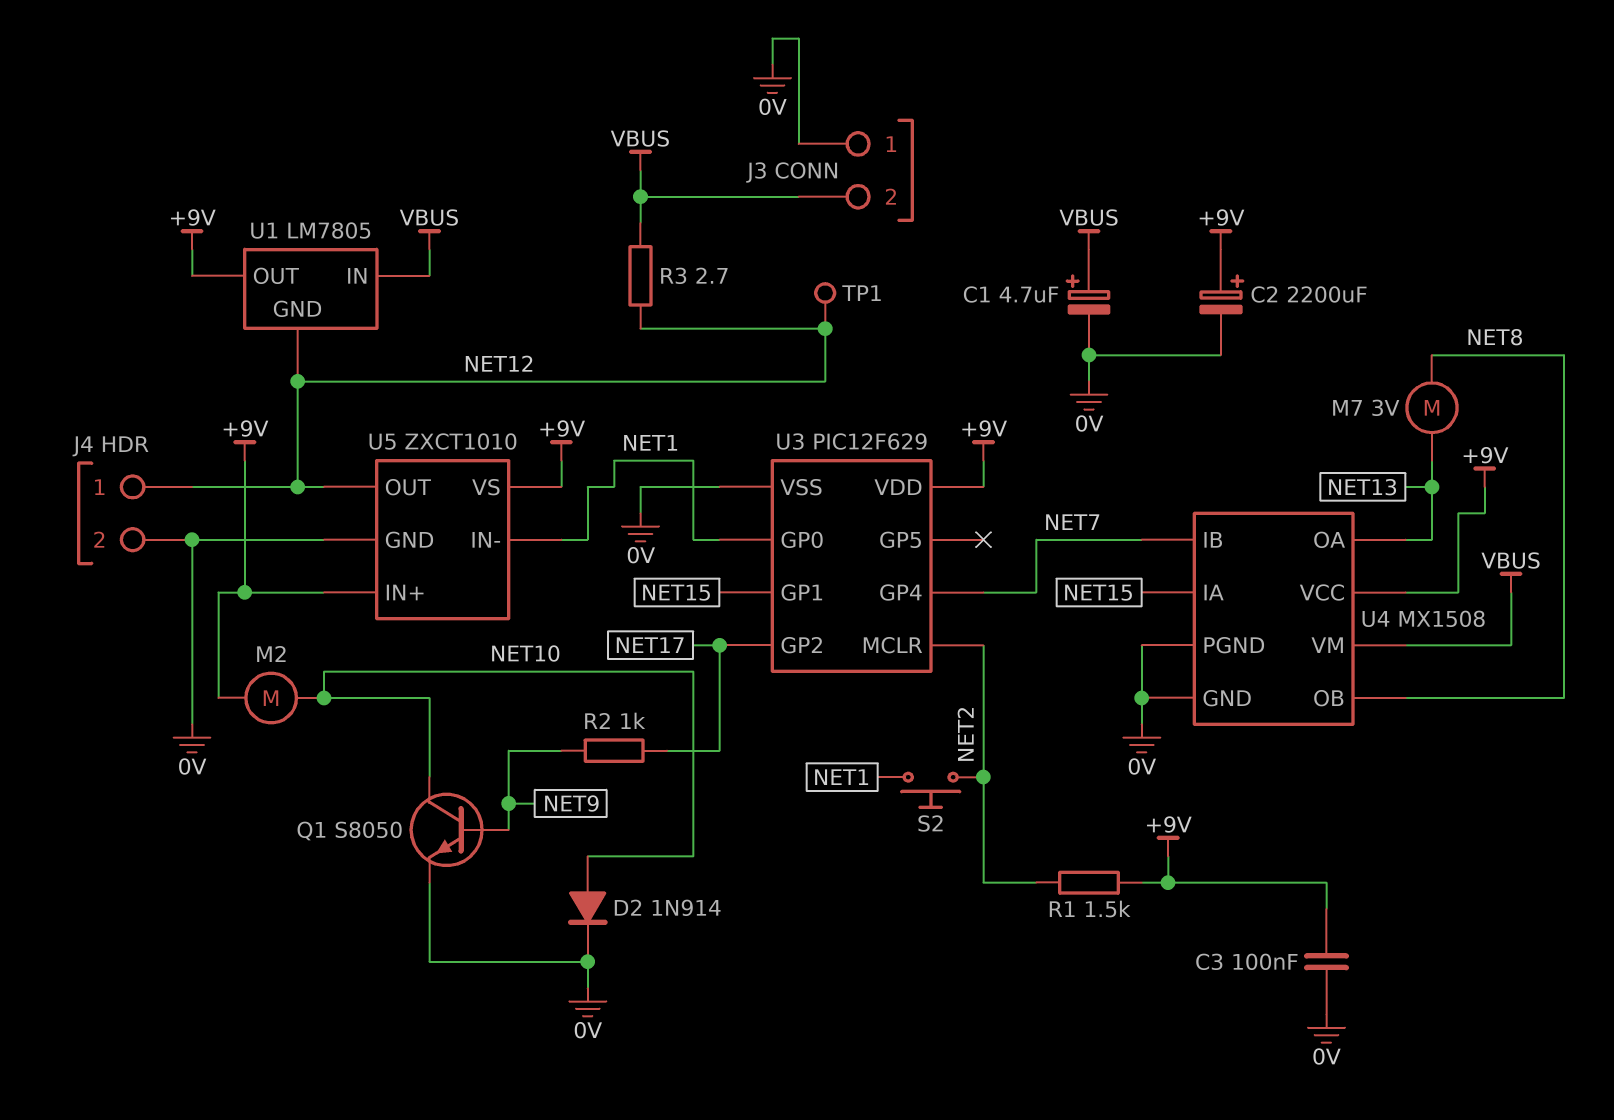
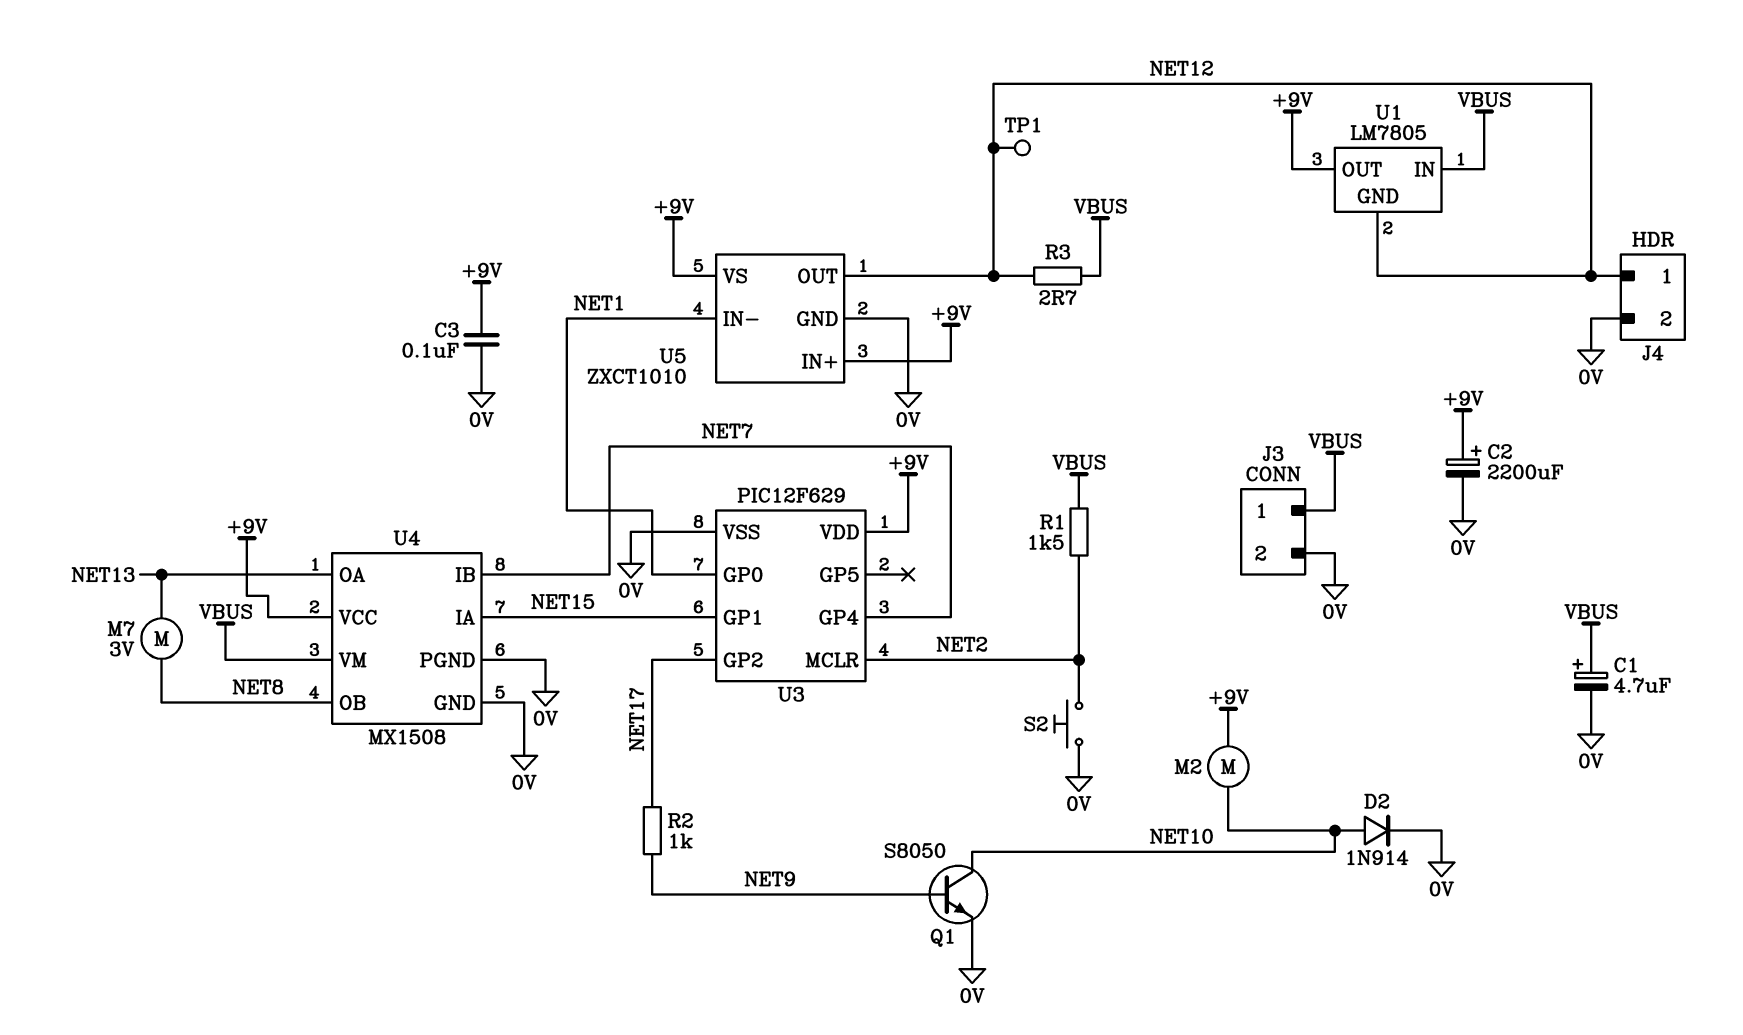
J3 pin 1: 0V -> VBUS
J3 pin 2: VBUS -> 0V
R1: 1.5k (+9V, NET2) -> 1.5k (NET2, VBUS)
S2: button (NET1, NET2) -> button (0V, NET2)

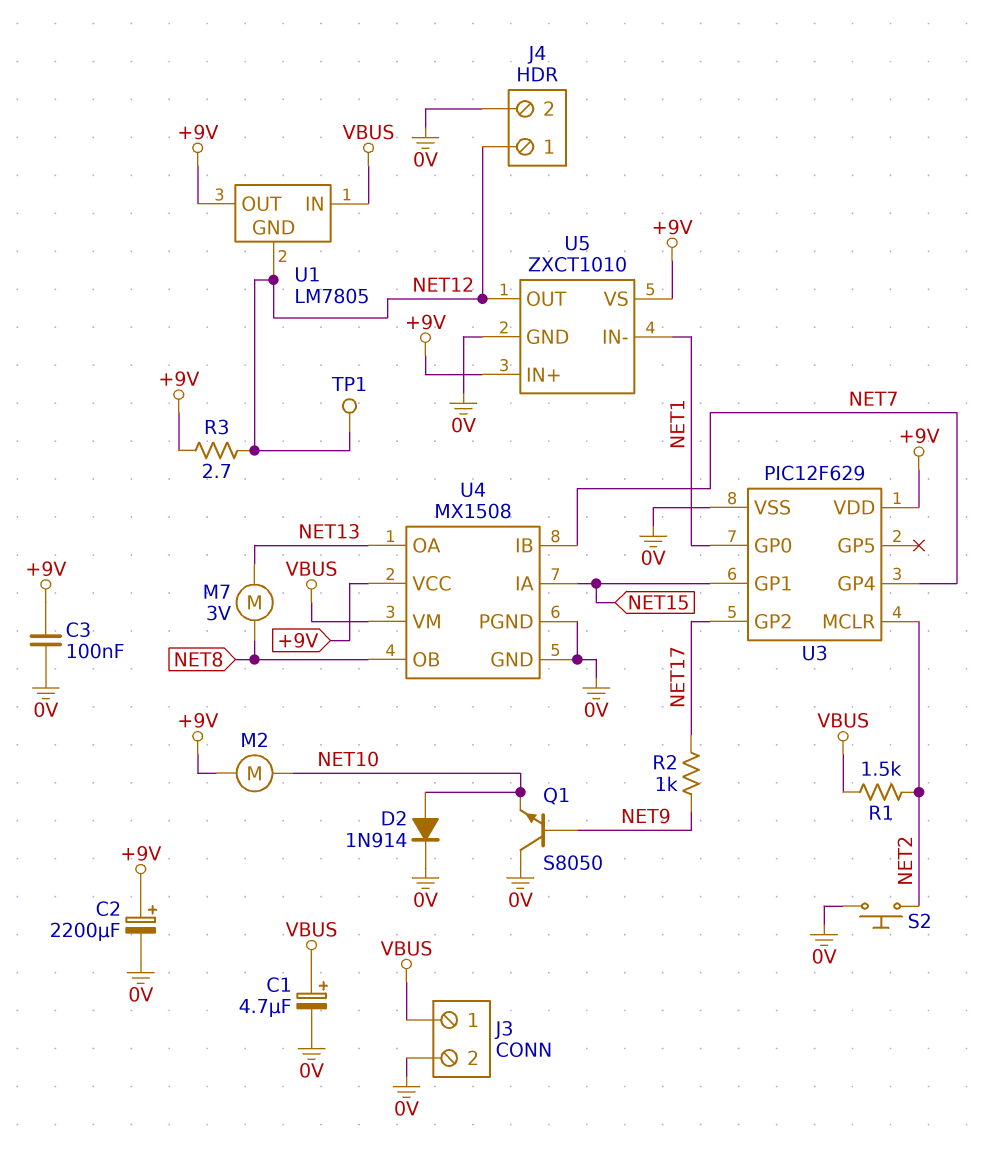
Q1: NPN S8050 (B NET9, C NET10, E 0V) -> NPN S8050 (B NET9, C 0V, E NET10)
R3: 2.7 (NET12, VBUS) -> 2.7 (+9V, NET12)

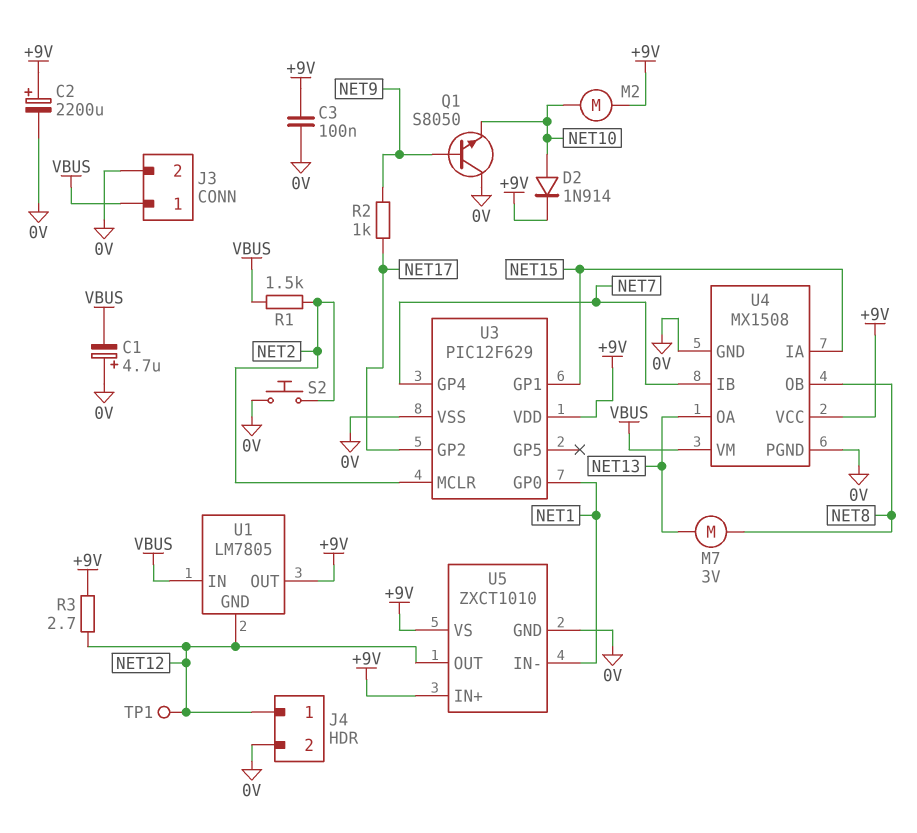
C1: 4.7uF (plus VBUS, minus 0V) -> 4.7uF (plus 0V, minus VBUS)
D2: diode 1N914 (A NET10, K 0V) -> diode 1N914 (A NET10, K +9V)

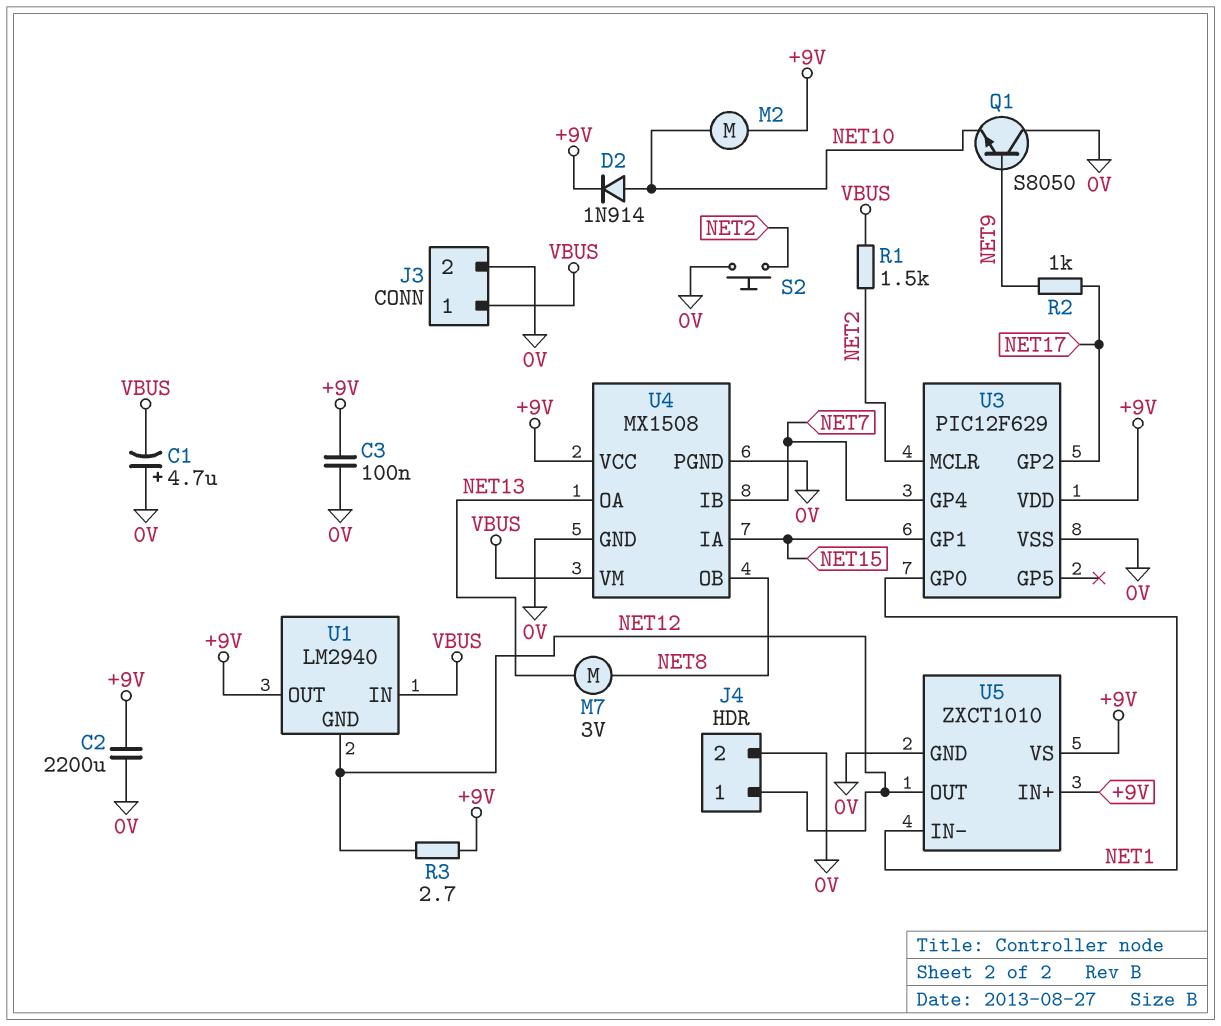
C2: 2200uF (plus +9V, minus 0V) -> 2200uF (+9V, 0V)
TP1: test point (NET12) -> none
U1: LM7805 -> LM2940

